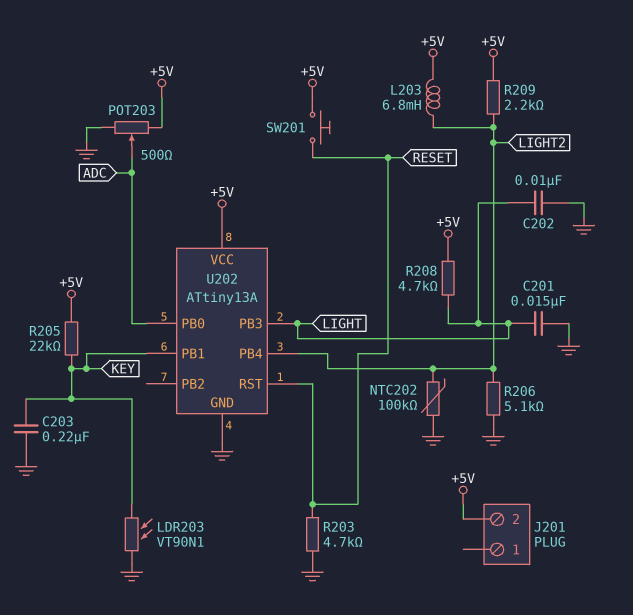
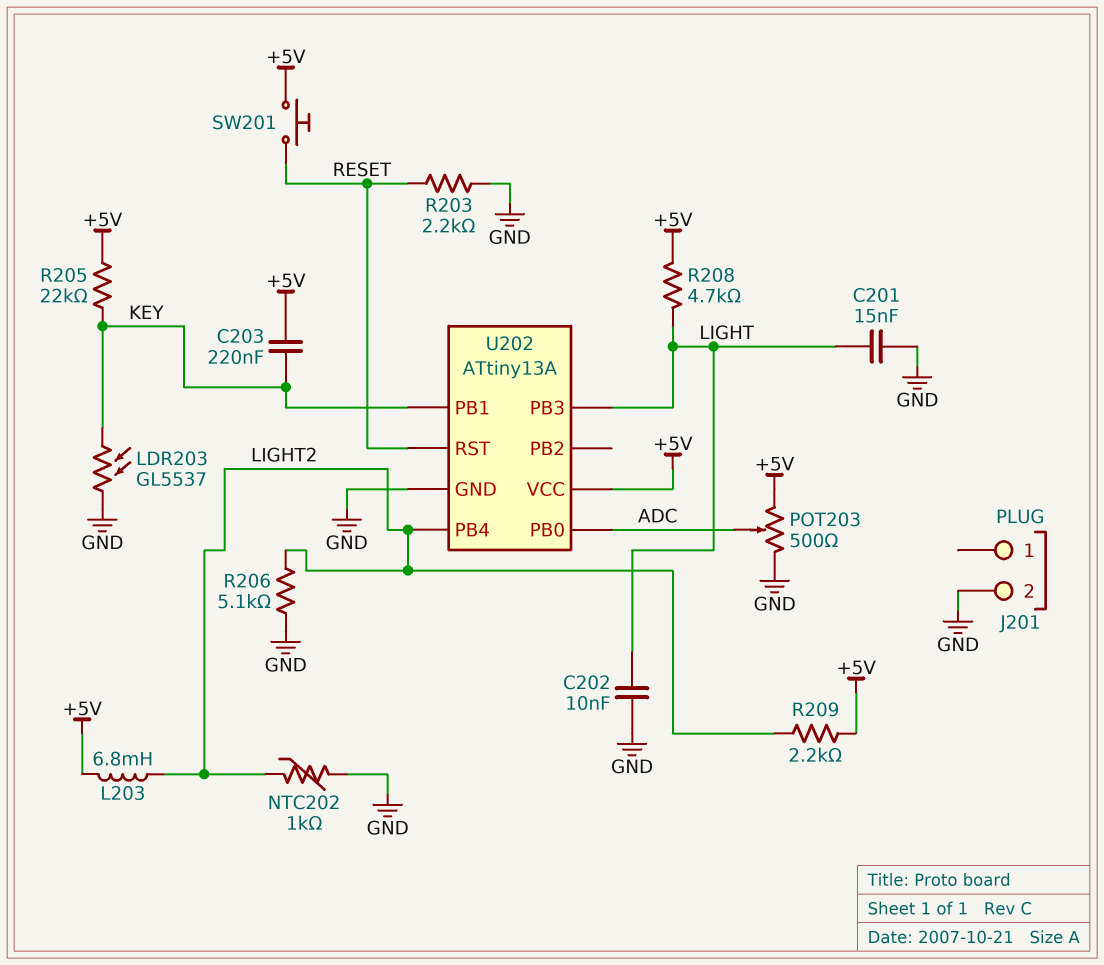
C203: 220nF (GND, KEY) -> 220nF (+5V, KEY)
J201 pin 2: +5V -> GND
LDR203: VT90N1 (GND, KEY) -> GL5537 (GND, KEY)
NTC202: 100k (GND, LIGHT2) -> 1k (GND, LIGHT2)
R203: 4.7k (GND, RESET) -> 2.2k (GND, RESET)

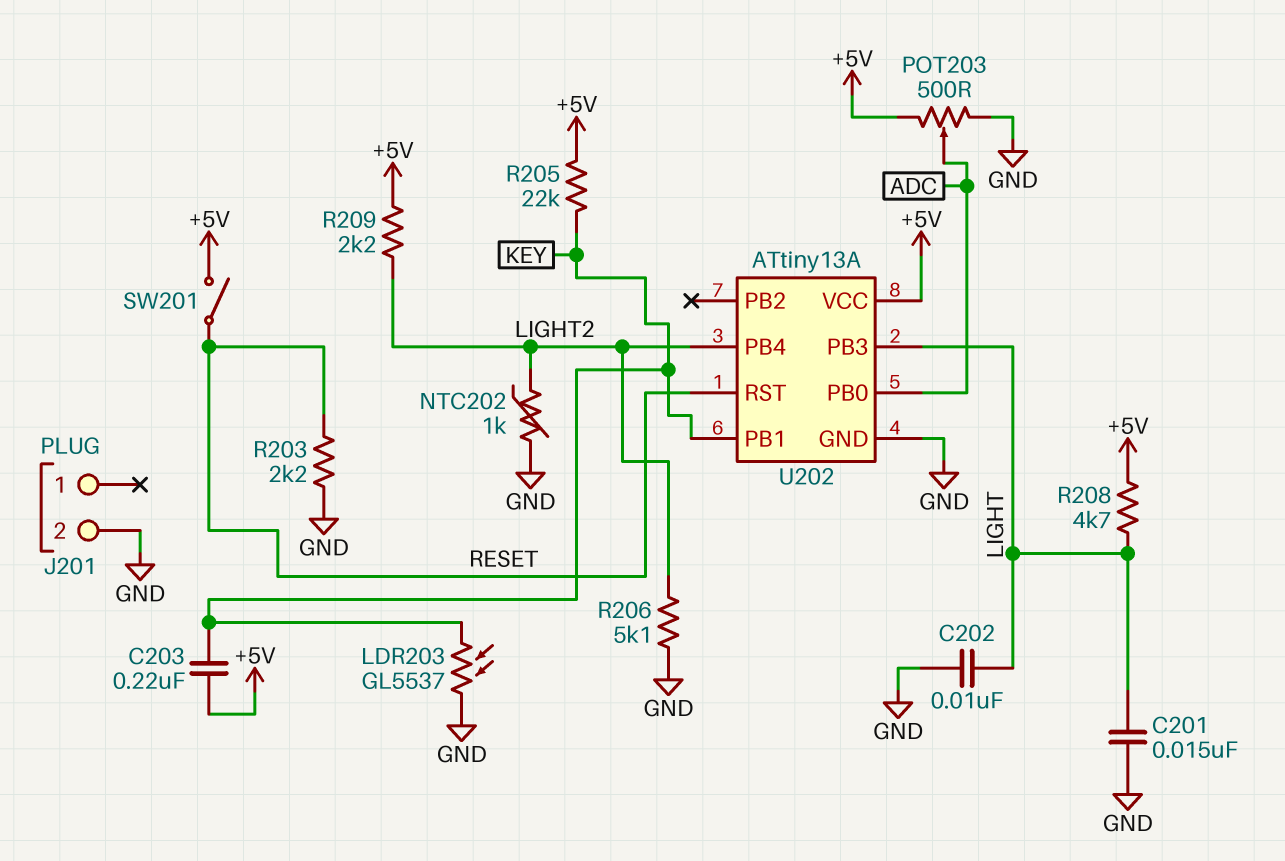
L203: 6.8mH (+5V, LIGHT2) -> none
SW201: button (+5V, RESET) -> switch (+5V, RESET)

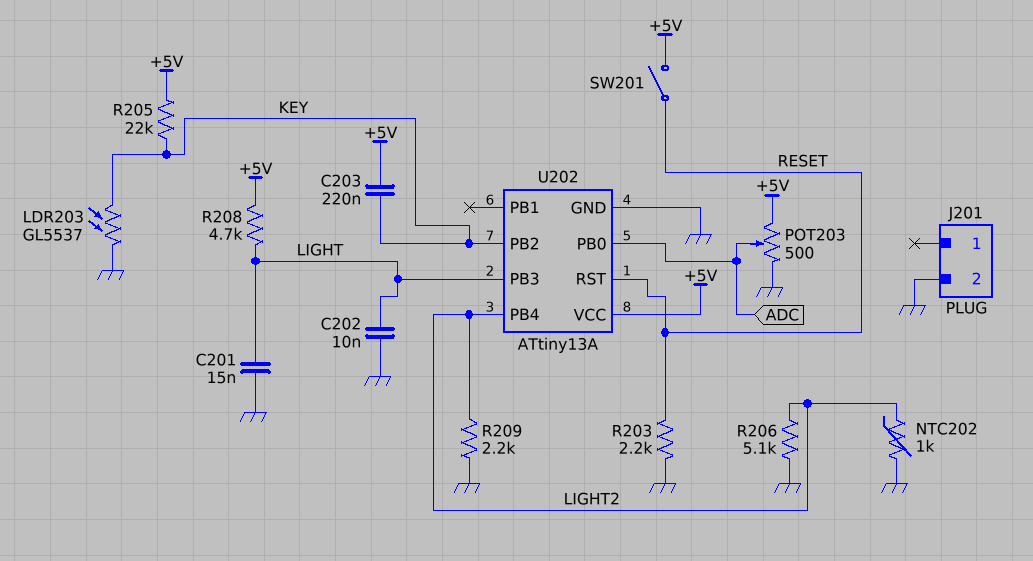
R209: 2.2k (+5V, LIGHT2) -> 2.2k (GND, LIGHT2)
U202 pin PB1: KEY -> none
U202 pin PB2: none -> KEY

